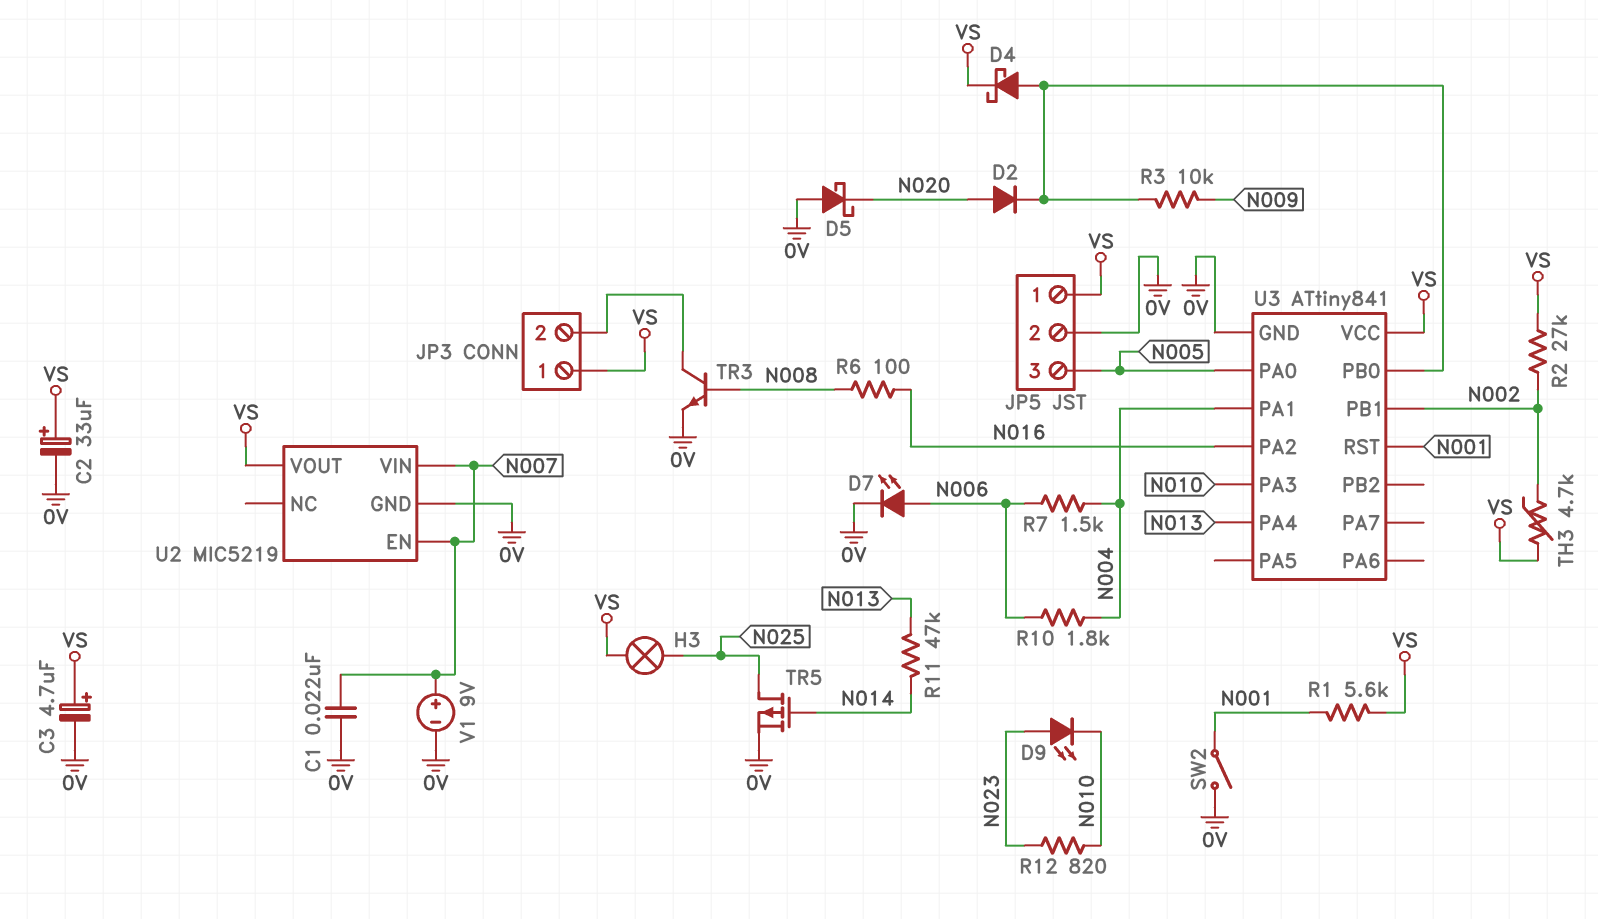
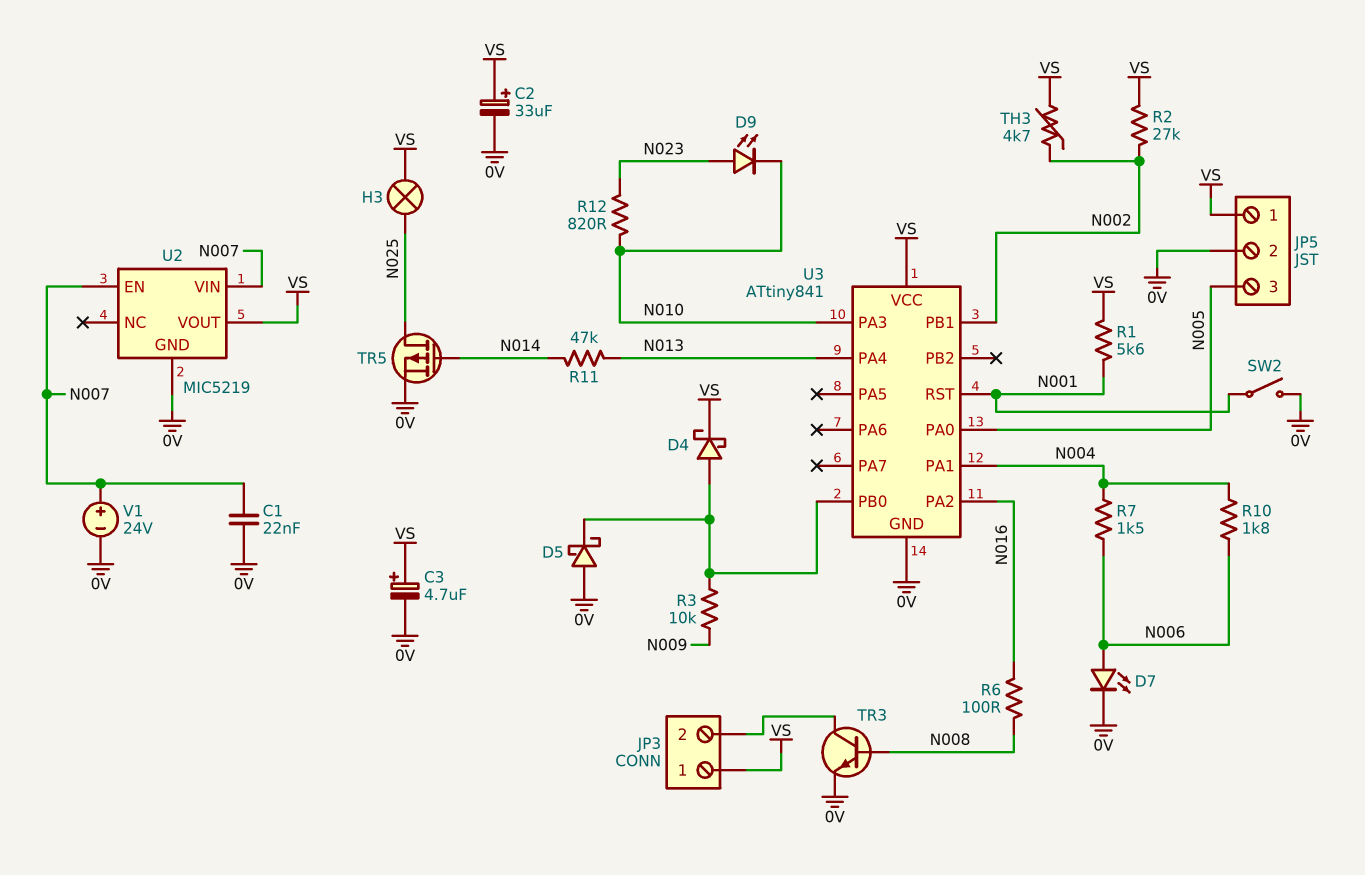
D2: diode (A N020, K U3/PB0) -> none
D5: schottky (A 0V, K N020) -> schottky (A 0V, K U3/PB0)
V1: 9V (plus N007, minus 0V) -> 24V (plus N007, minus 0V)

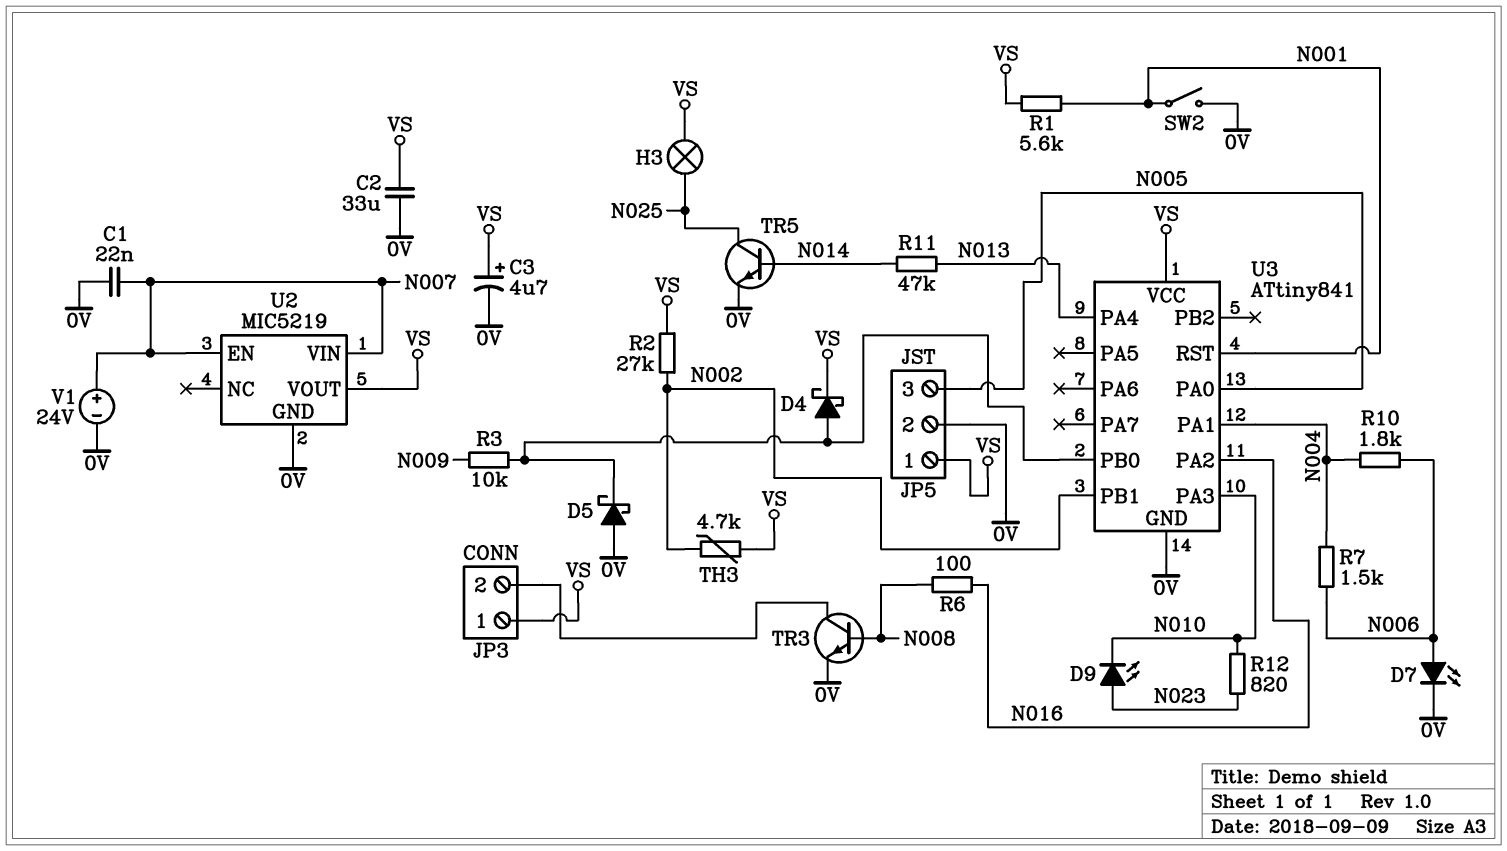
C2: 33uF (plus VS, minus 0V) -> 33uF (0V, VS)
TR5: PMOS (G N014, D N025, S 0V) -> NPN (B N014, C N025, E 0V)

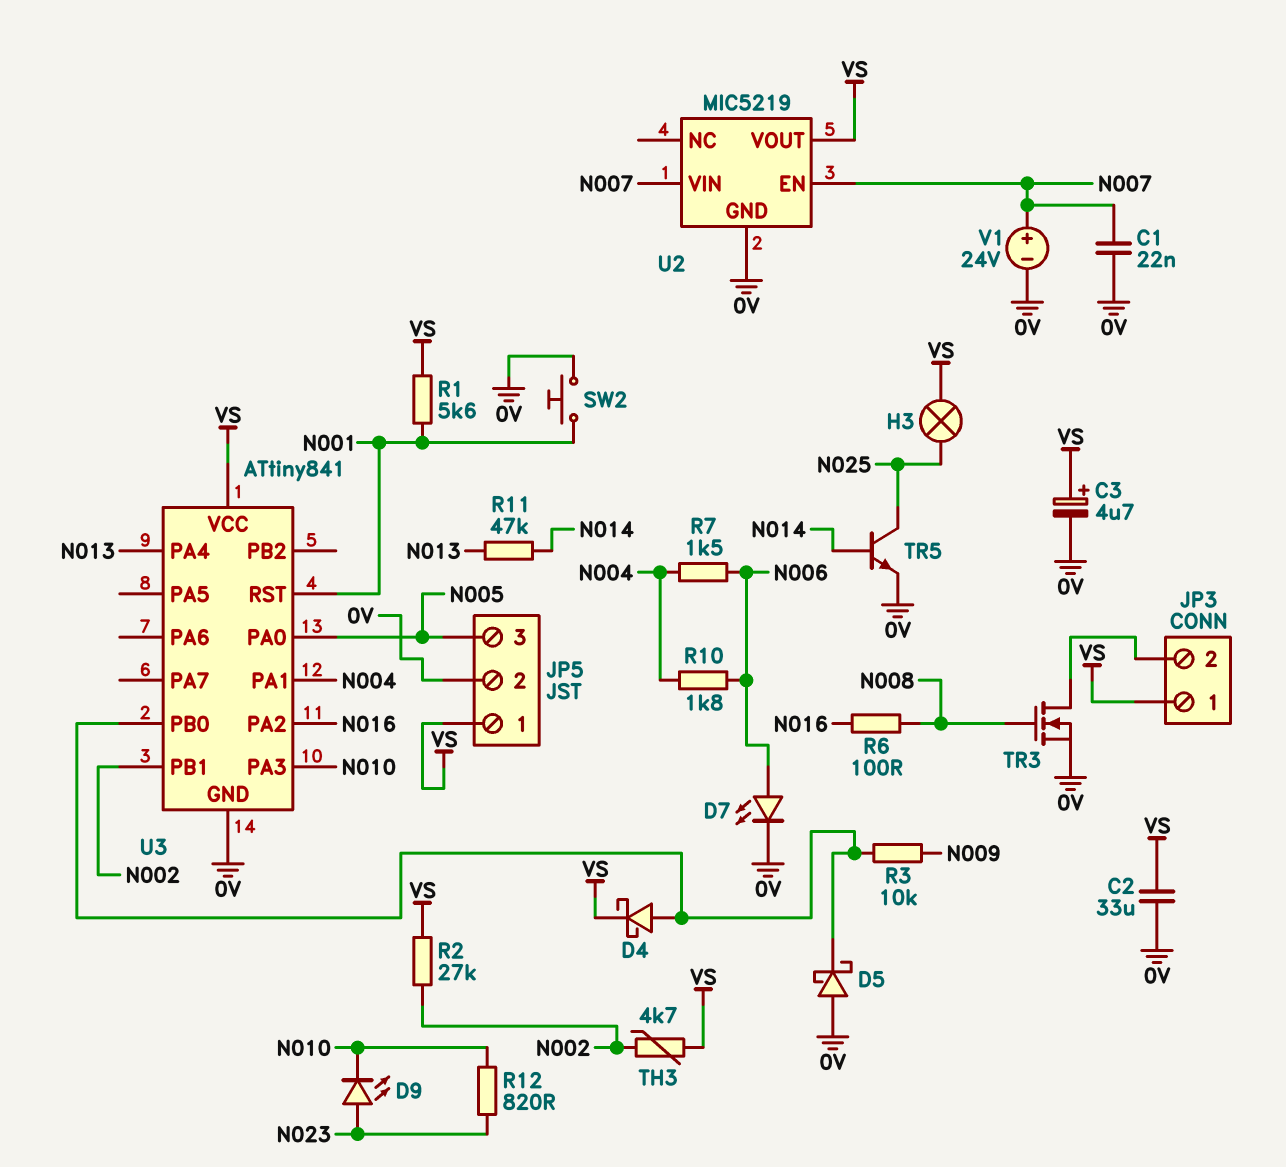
SW2: switch (0V, N001) -> button (0V, N001)
TR3: NPN (B N008, C JP3/2, E 0V) -> NMOS (G N008, D JP3/2, S 0V)

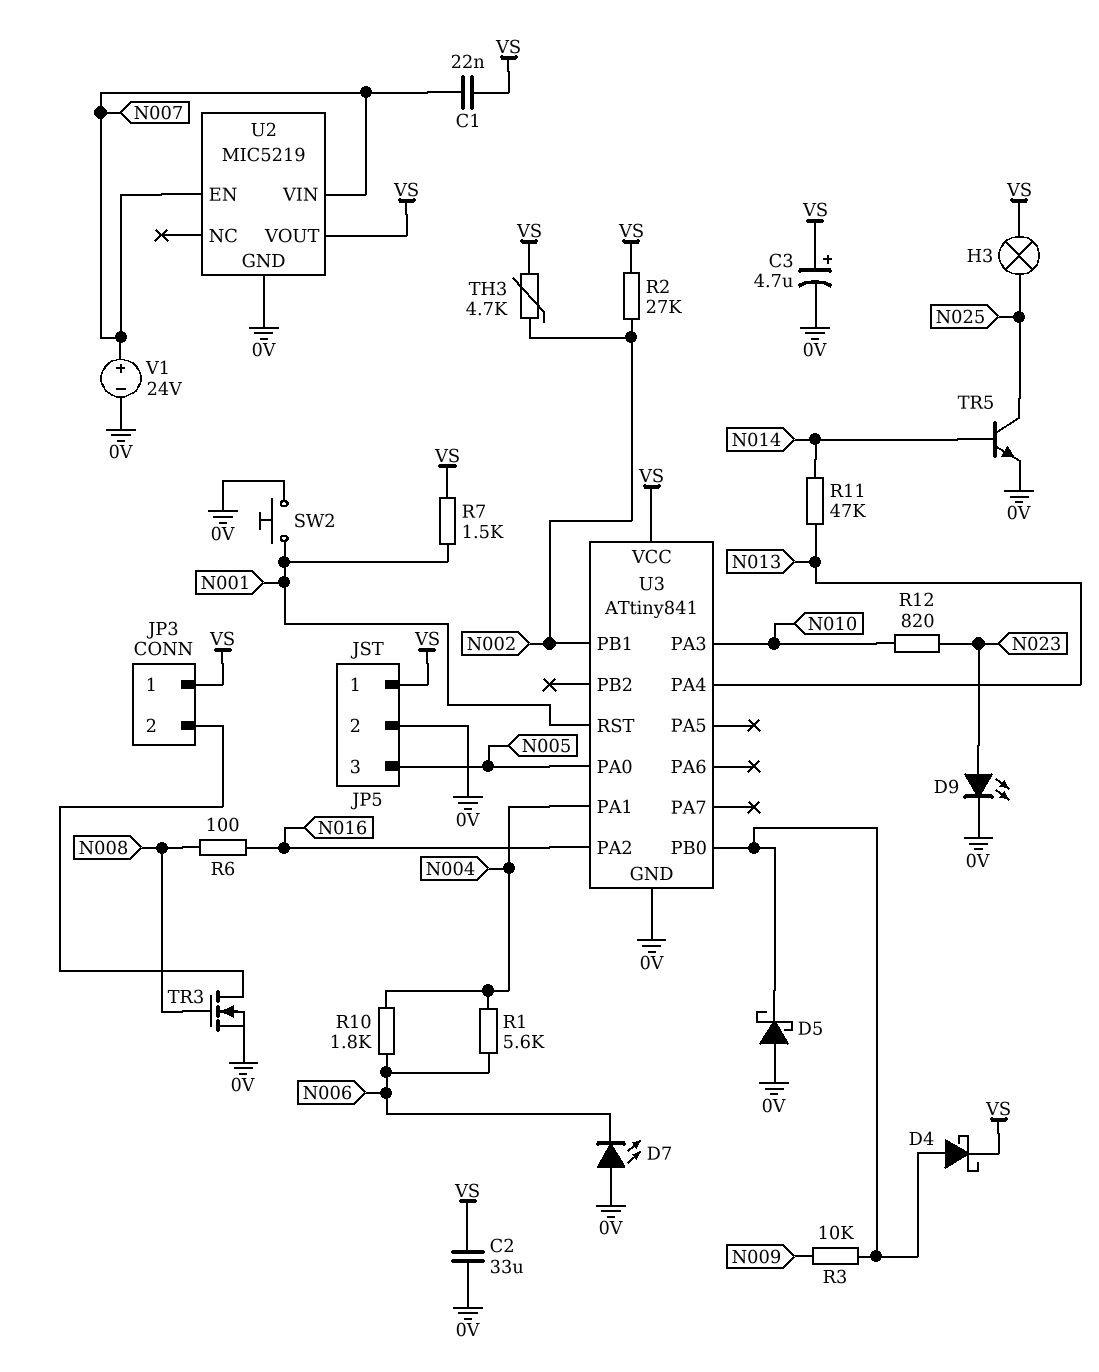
C1: 22nF (0V, N007) -> 22nF (N007, VS)
D7: LED (A N006, K 0V) -> LED (A 0V, K N006)
D9: LED (A N023, K N010) -> LED (A N023, K 0V)
R1: 5.6k (N001, VS) -> 5.6k (N004, N006)
R7: 1.5k (N004, N006) -> 1.5k (N001, VS)

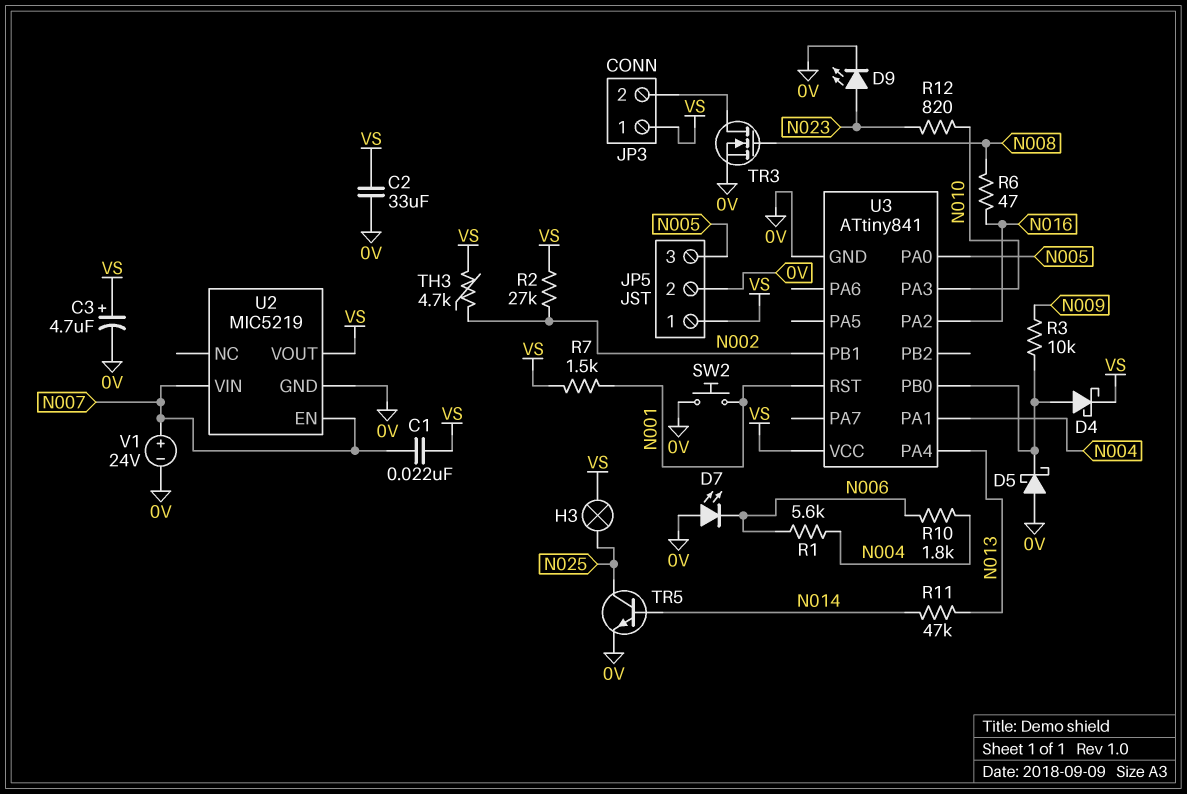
R6: 100 (N008, N016) -> 47 (N008, N016)

